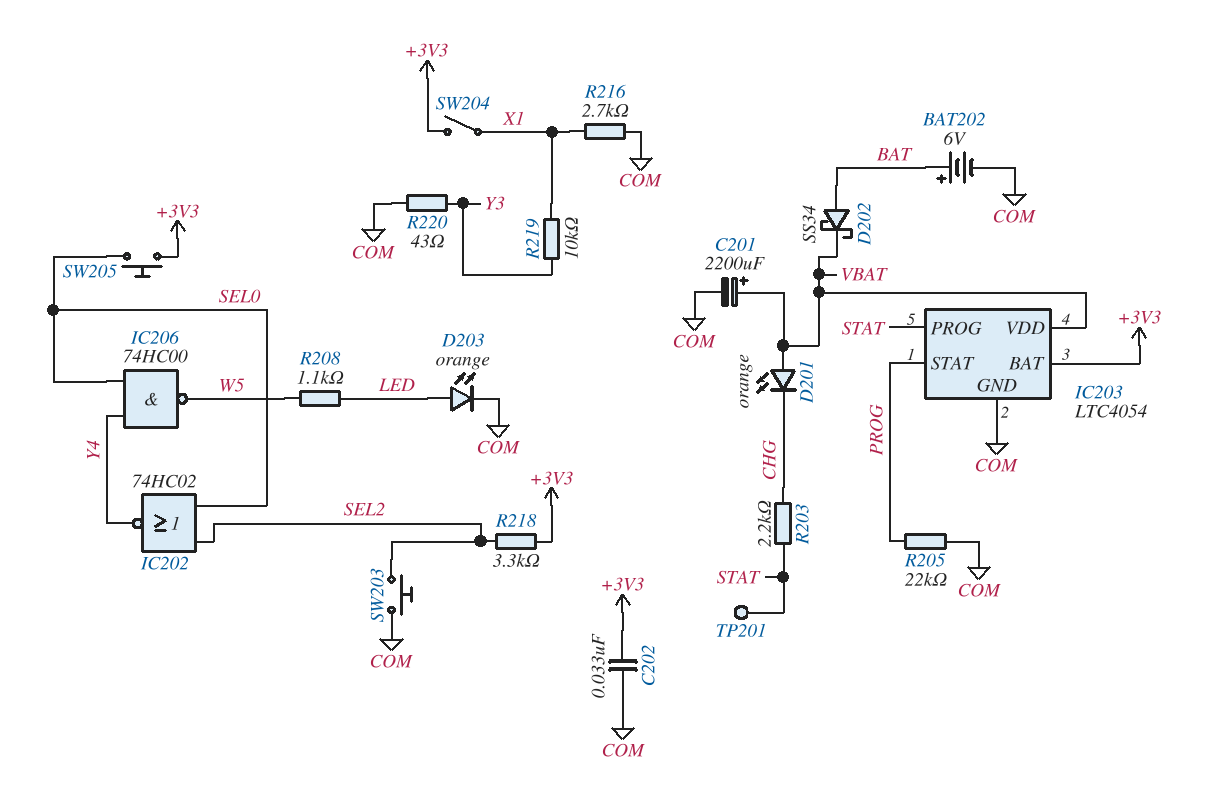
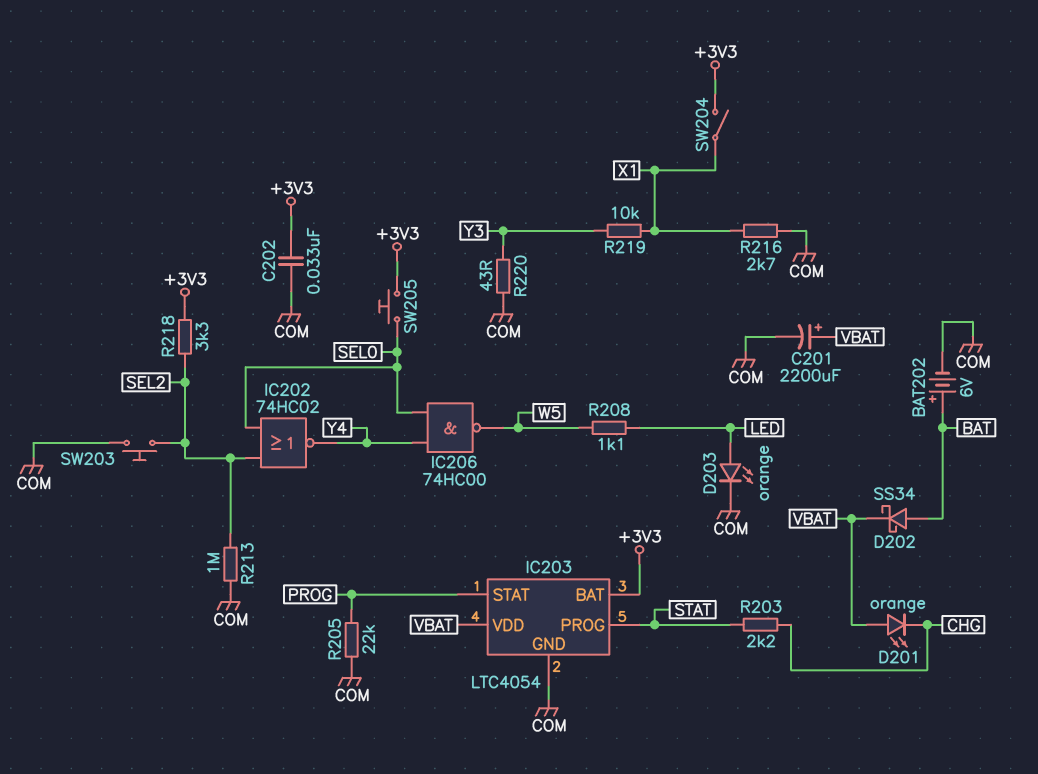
R213: none -> 1M (COM, SEL2)
TP201: test point (STAT) -> none

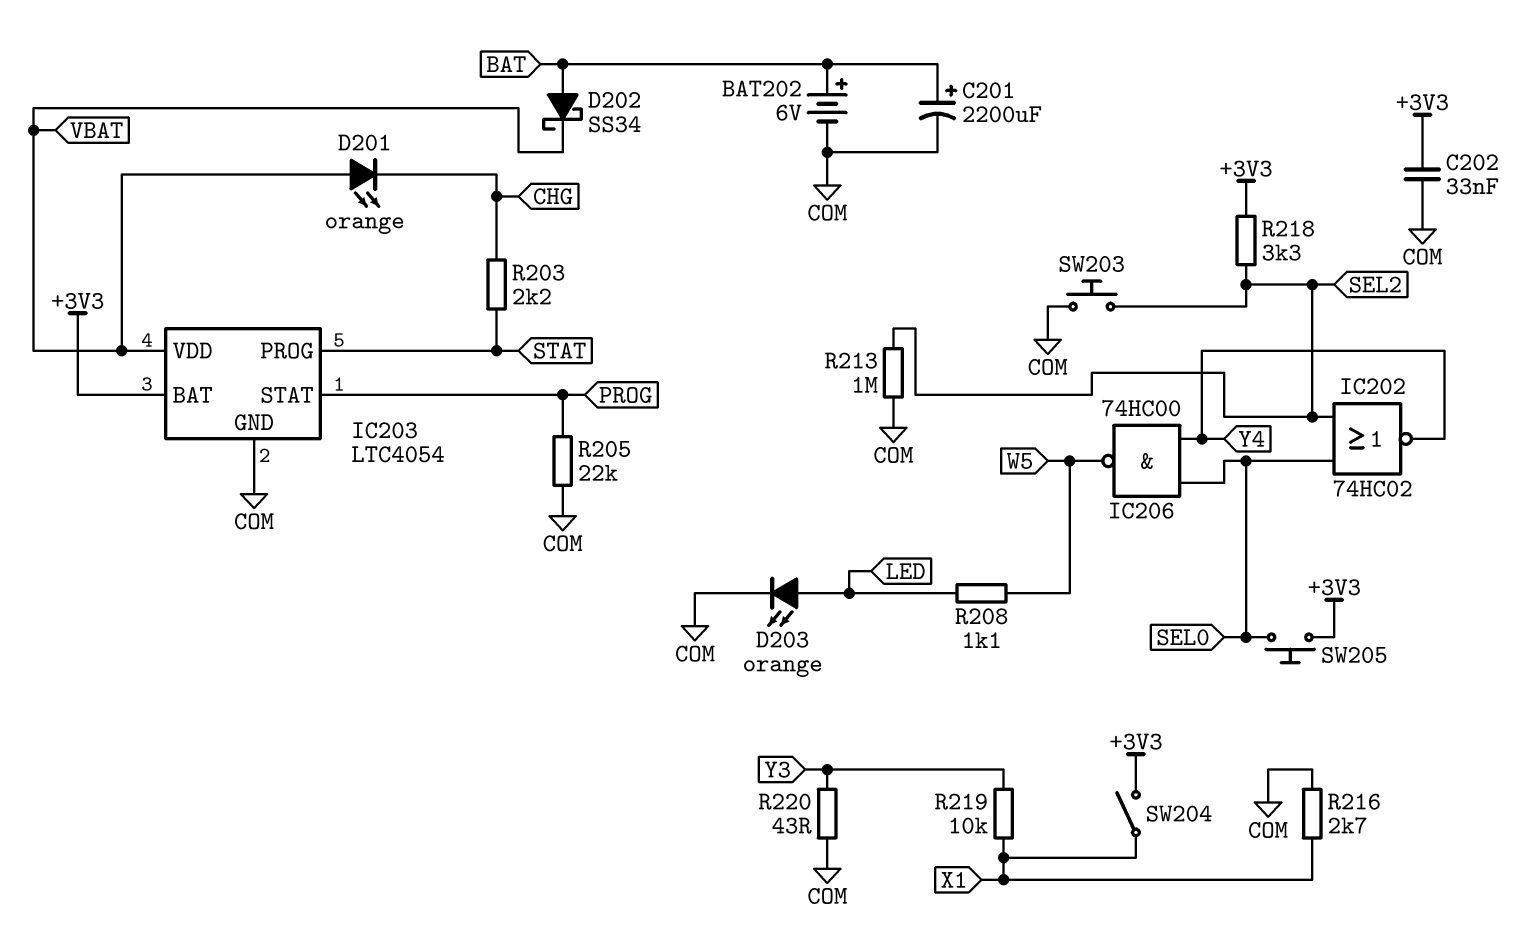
C201: 2200uF (plus VBAT, minus COM) -> 2200uF (plus BAT, minus COM)

